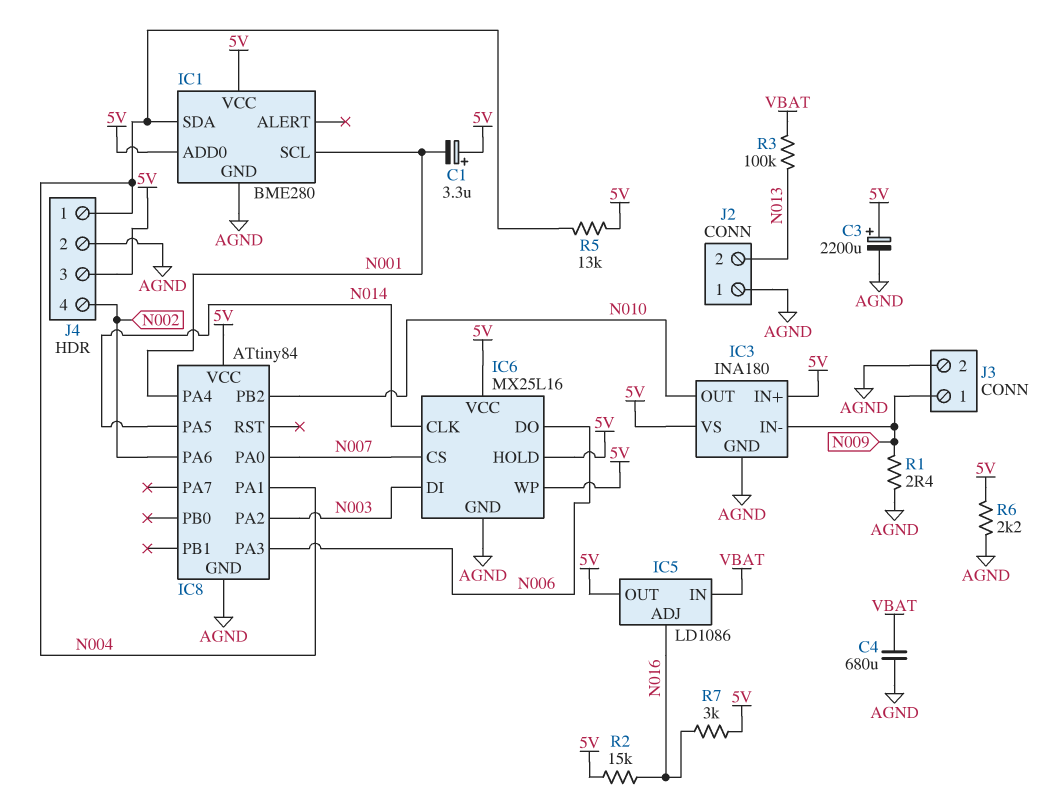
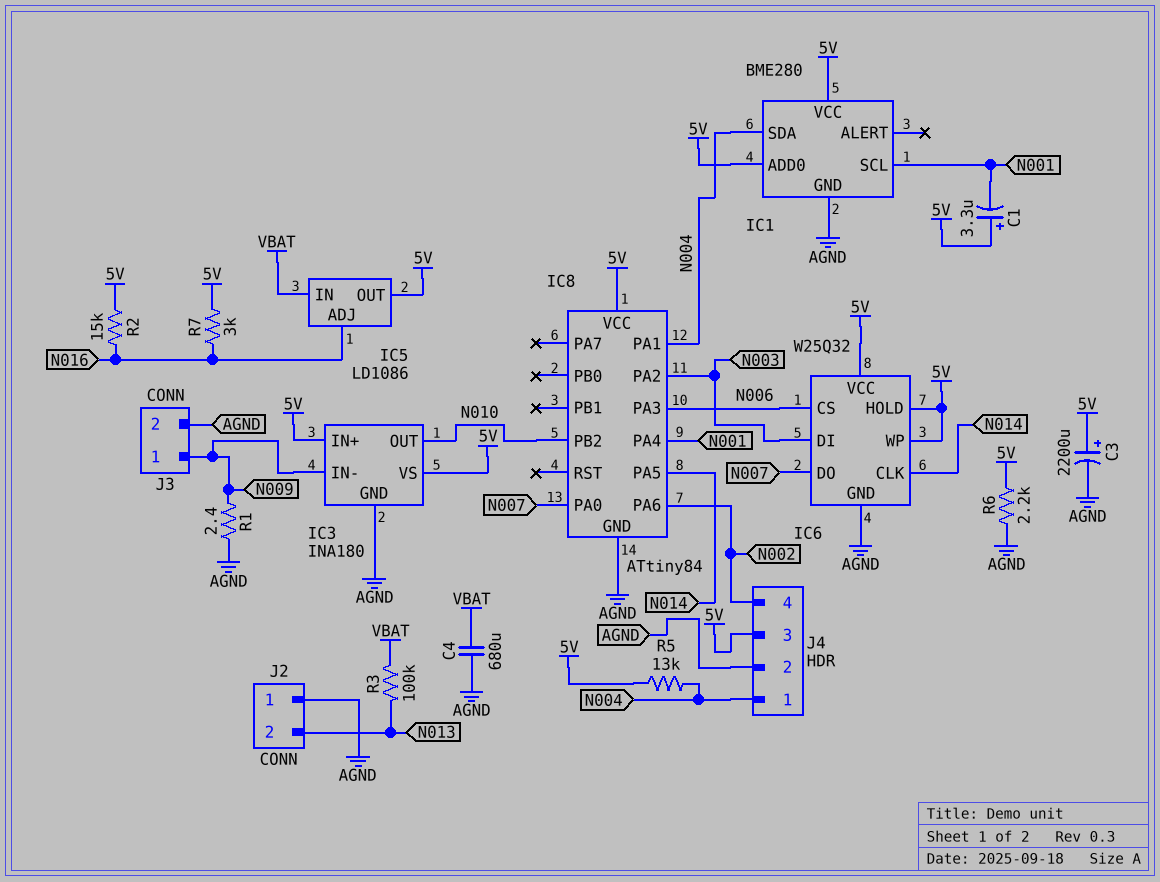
IC6: MX25L16 -> W25Q32
IC6 pin CS: N007 -> N006
IC6 pin DO: N006 -> N007

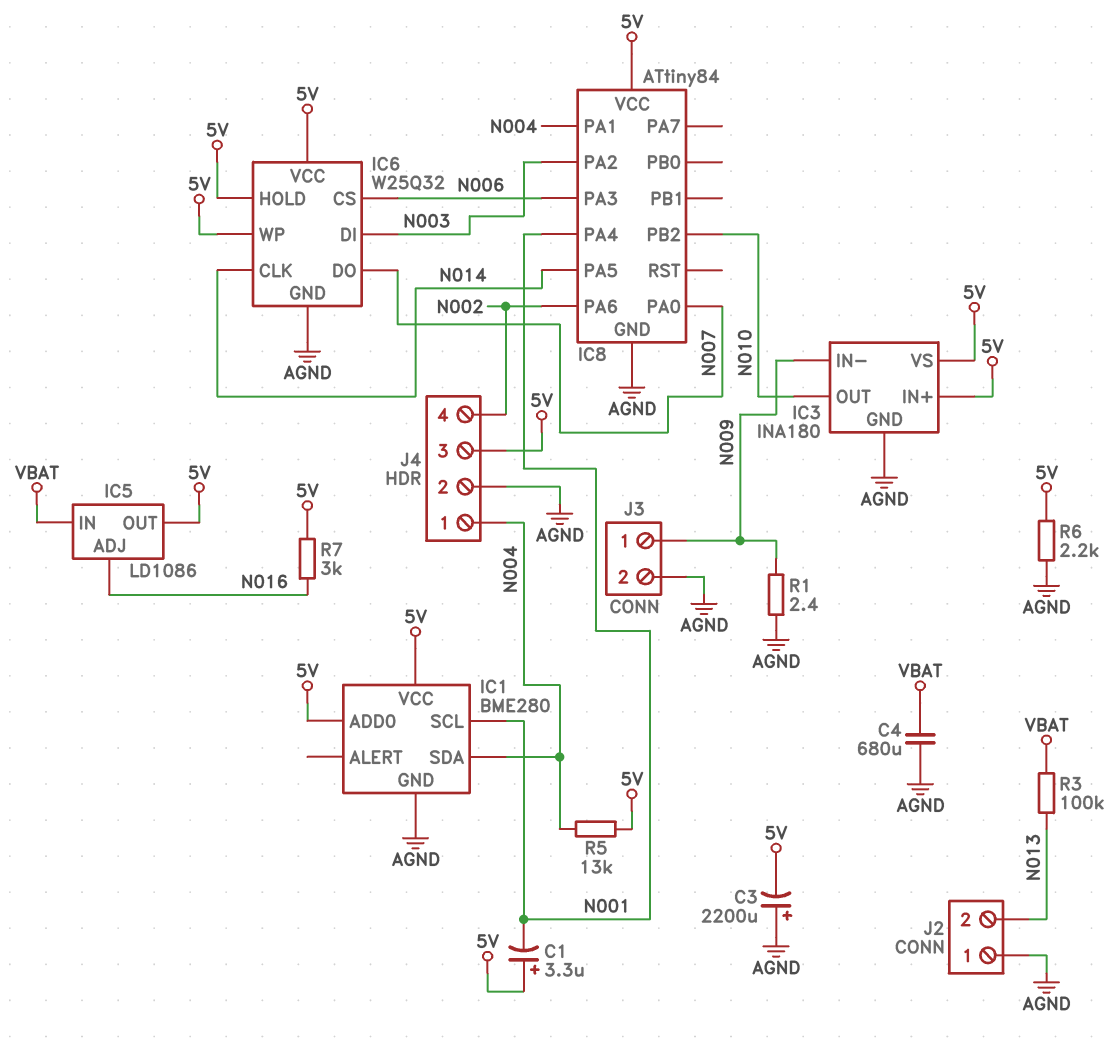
C3: 2200uF (plus 5V, minus AGND) -> 2200uF (plus AGND, minus 5V)
R2: 15k (5V, N016) -> none

